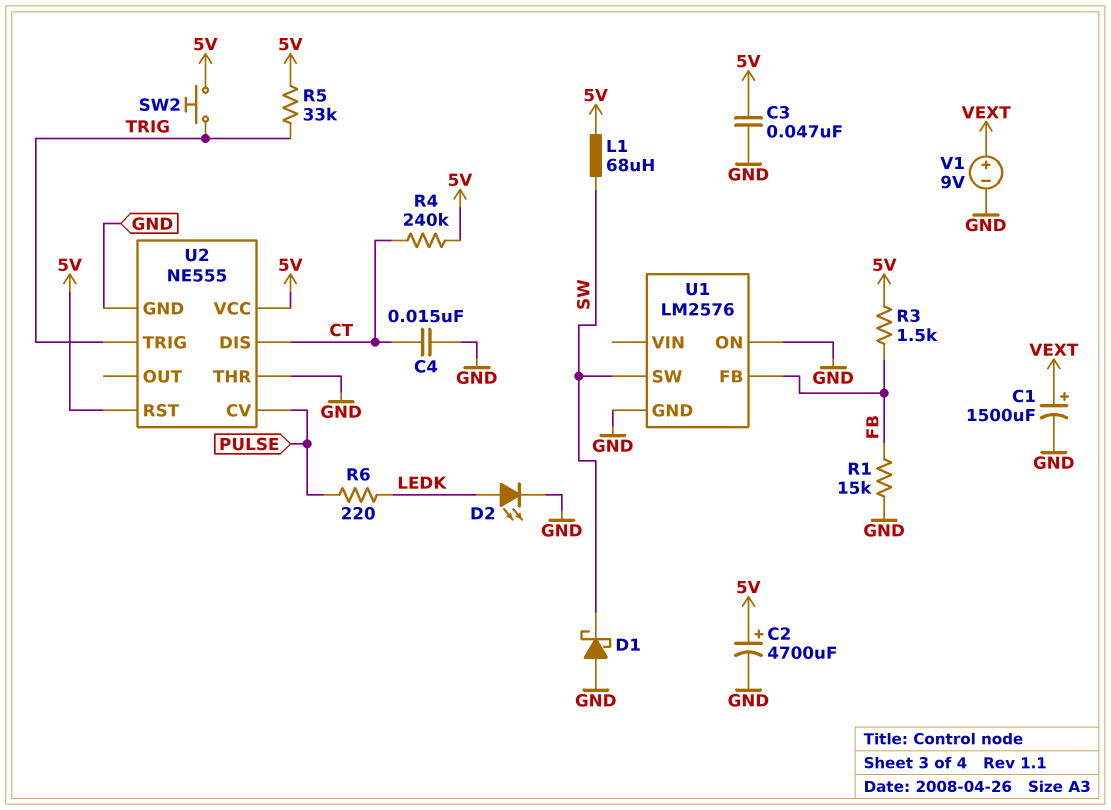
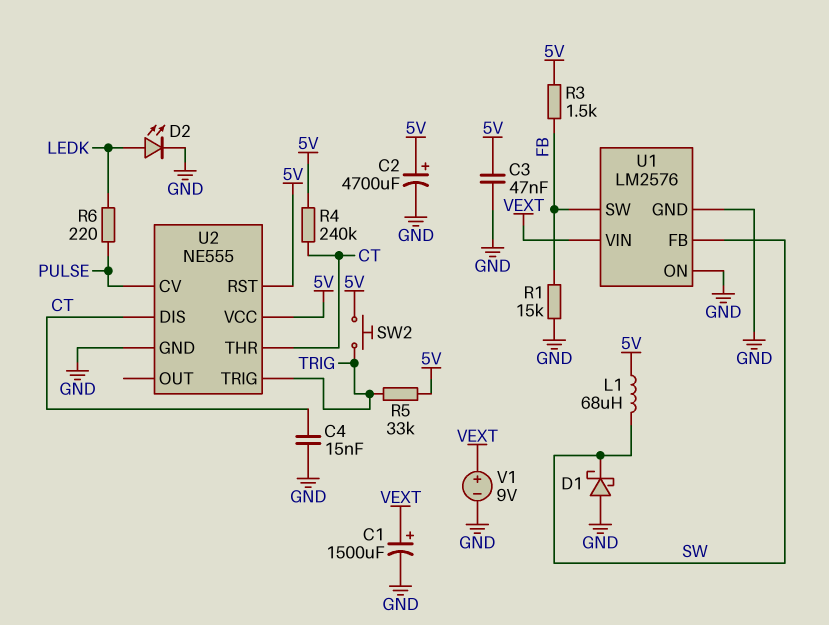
U1 pin FB: FB -> SW
U1 pin SW: SW -> FB
U1 pin VIN: none -> VEXT
U2 pin THR: GND -> CT

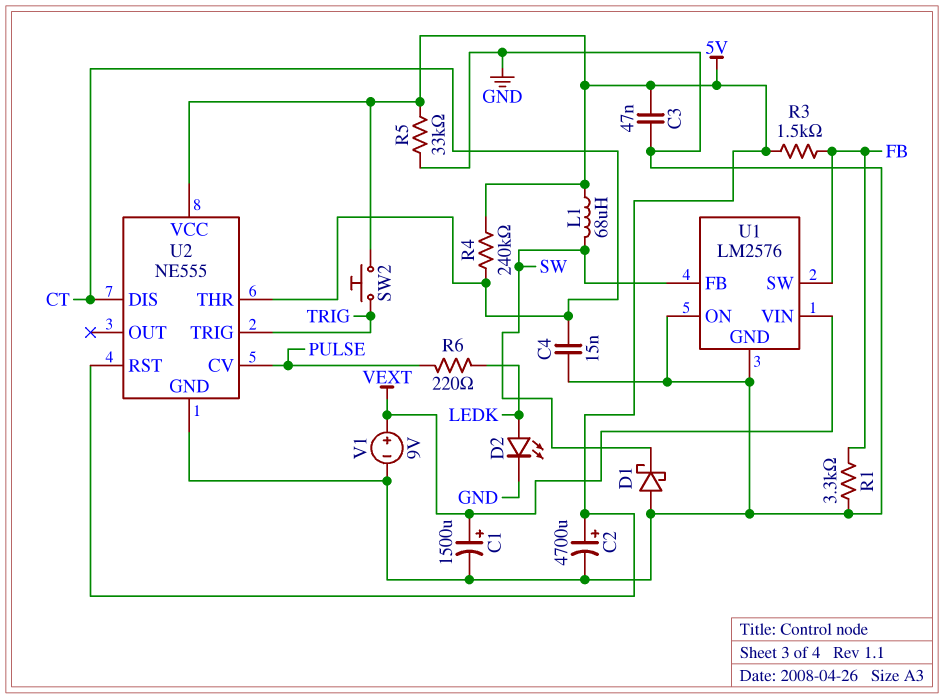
R1: 15k (FB, GND) -> 3.3k (FB, GND)
R5: 33k (5V, TRIG) -> 33k (5V, GND)

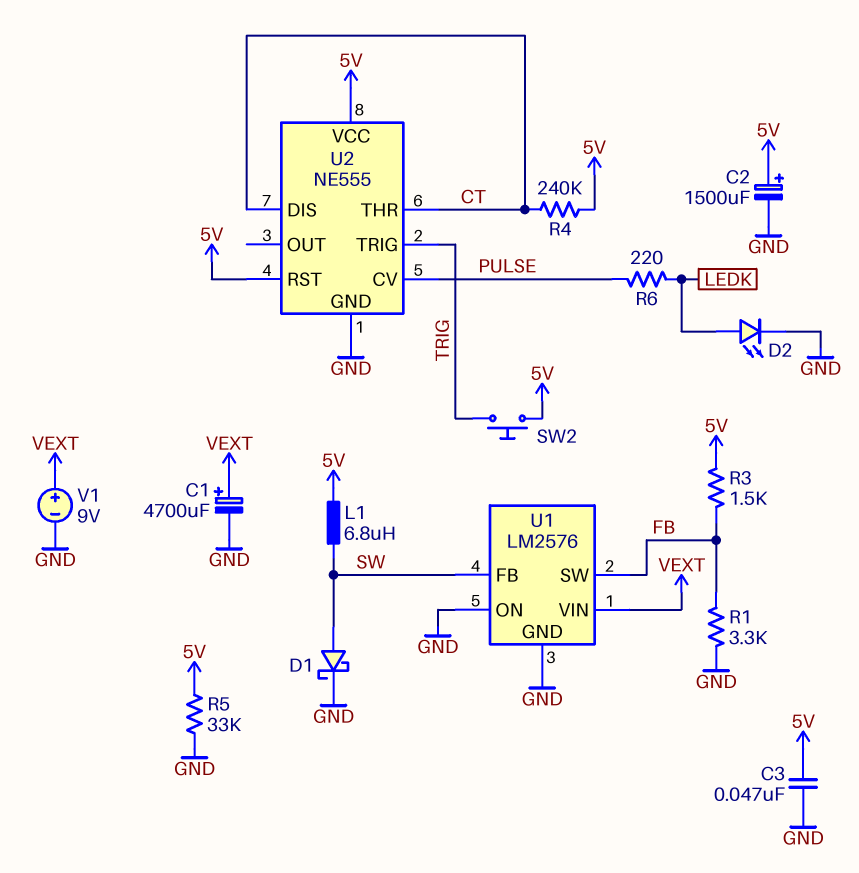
C1: 1500uF (plus VEXT, minus GND) -> 4700uF (plus VEXT, minus GND)
C2: 4700uF (plus 5V, minus GND) -> 1500uF (plus 5V, minus GND)
C4: 15nF (CT, GND) -> none
D1: schottky (A GND, K SW) -> schottky (A SW, K GND)
L1: 68uH (5V, SW) -> 6.8uH (5V, SW)

